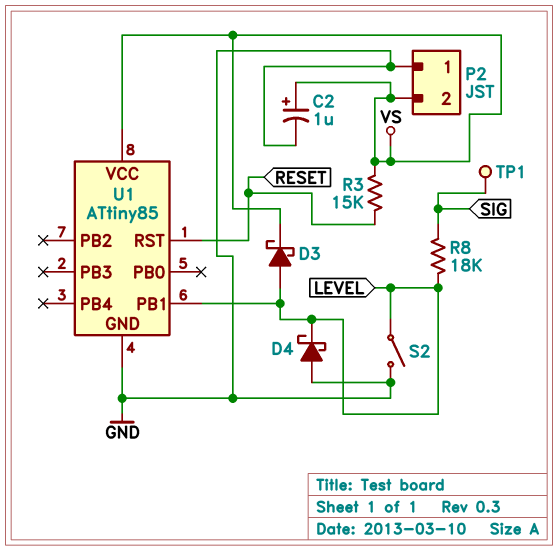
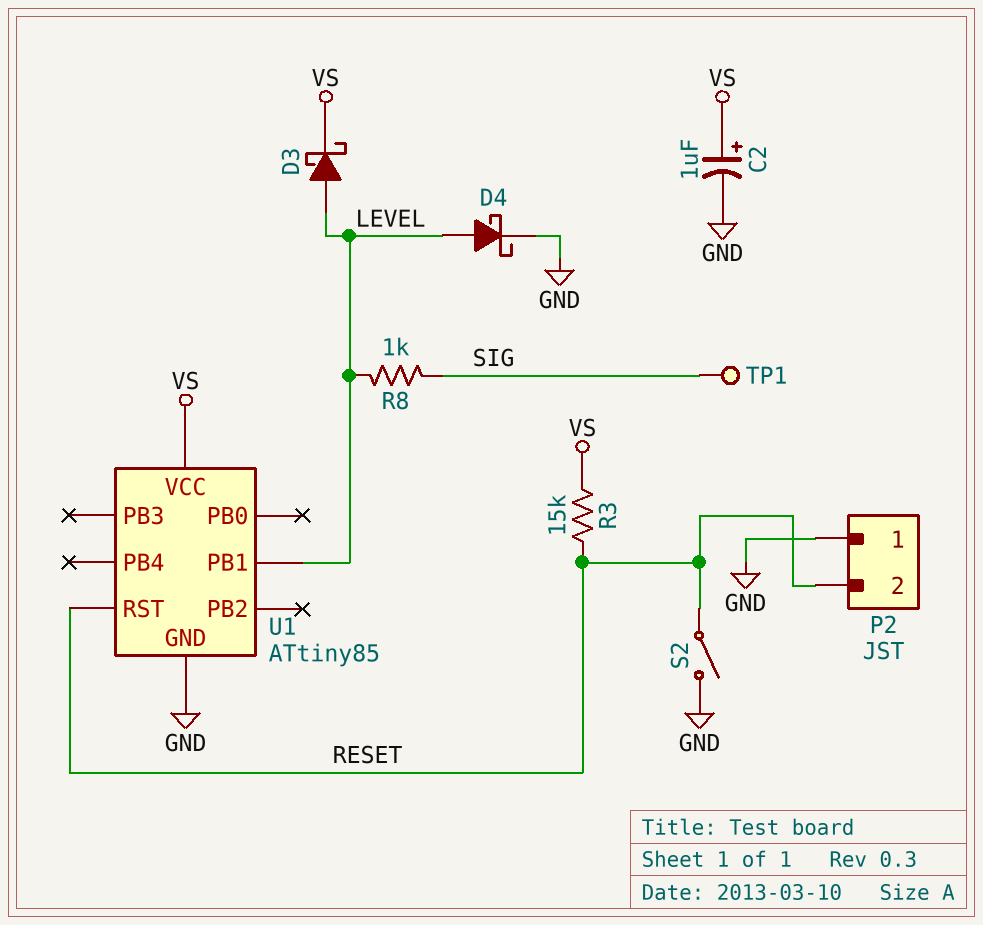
D4: schottky (A GND, K LEVEL) -> schottky (A LEVEL, K GND)
P2 pin 2: VS -> RESET
R8: 18k (LEVEL, SIG) -> 1k (LEVEL, SIG)
S2: switch (GND, LEVEL) -> switch (GND, RESET)

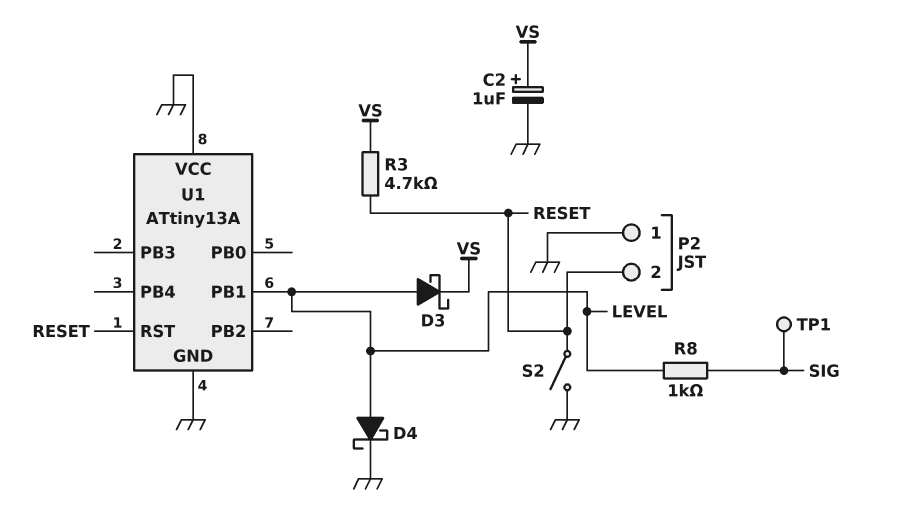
R3: 15k (RESET, VS) -> 4.7k (RESET, VS)
U1: ATtiny85 -> ATtiny13A
U1 pin VCC: VS -> GND

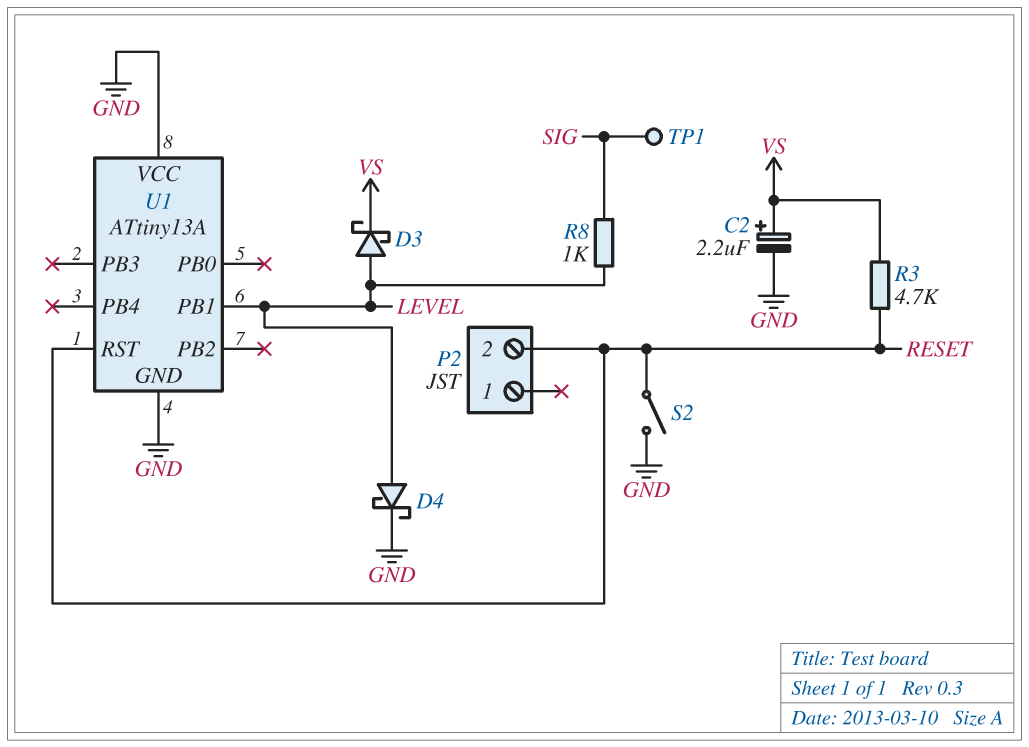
C2: 1uF (plus VS, minus GND) -> 2.2uF (plus VS, minus GND)
P2 pin 1: GND -> none

